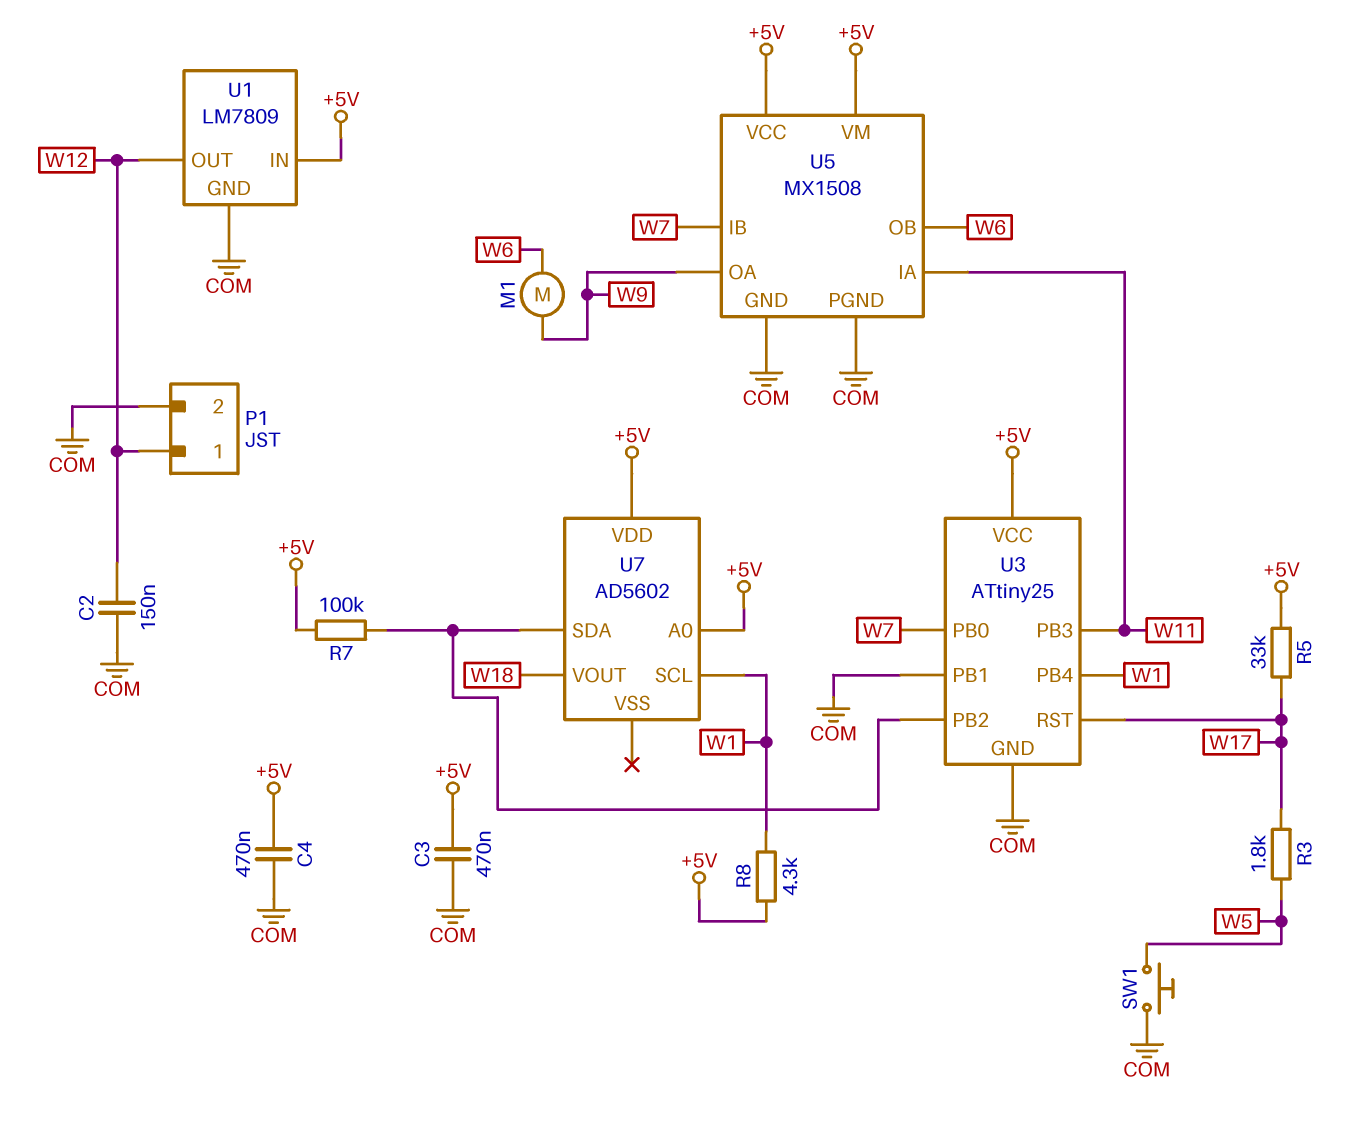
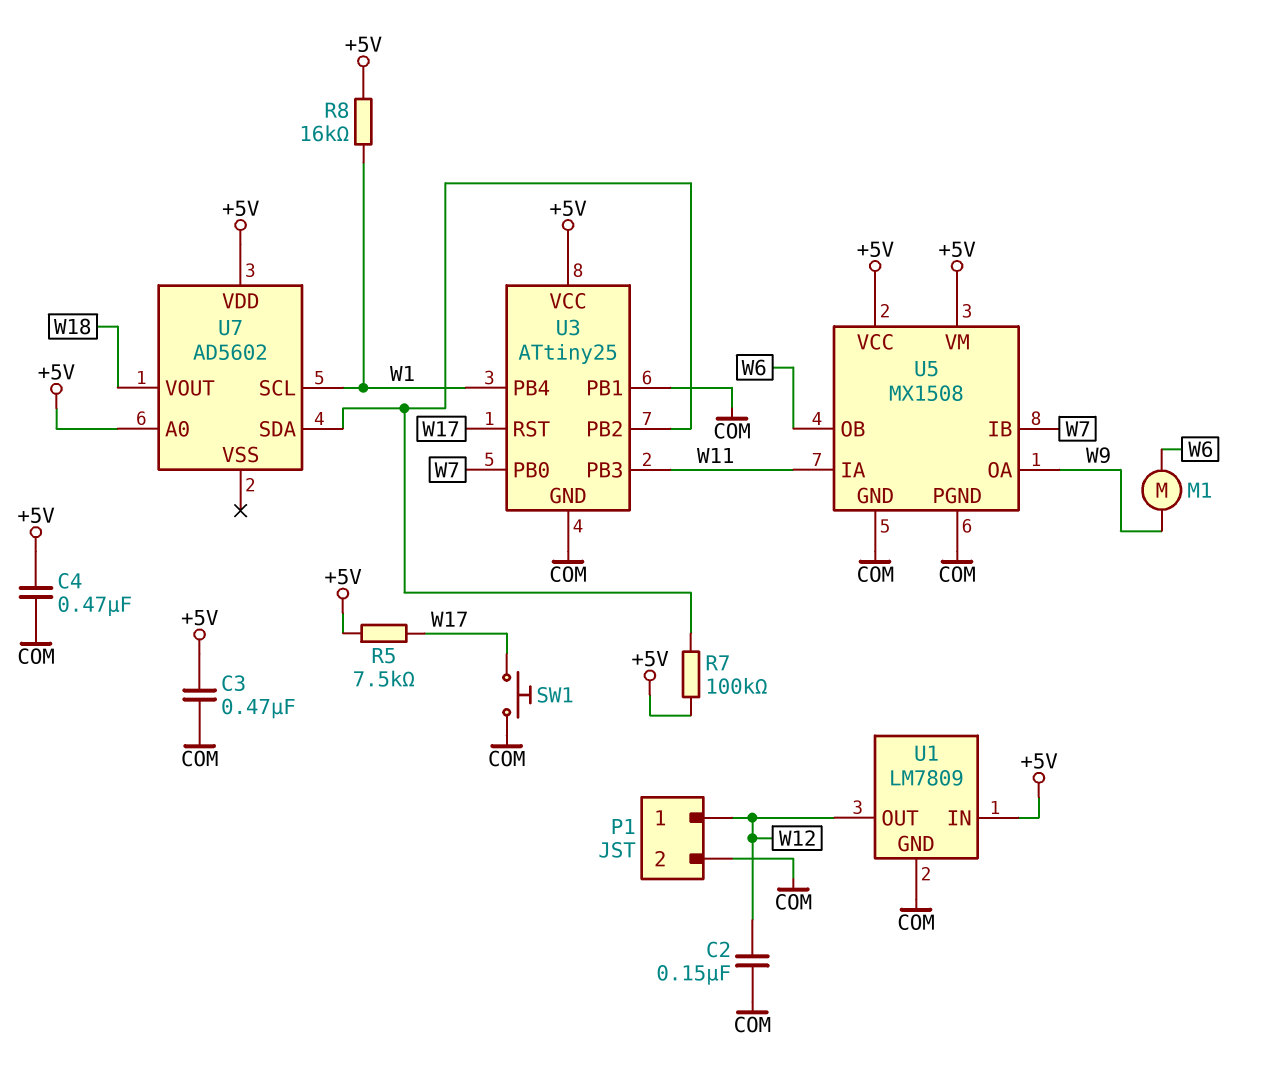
R3: 1.8k (W5, W17) -> none
R5: 33k (+5V, W17) -> 7.5k (+5V, W17)
R8: 4.3k (+5V, W1) -> 16k (+5V, W1)
SW1: button (COM, W5) -> button (COM, W17)

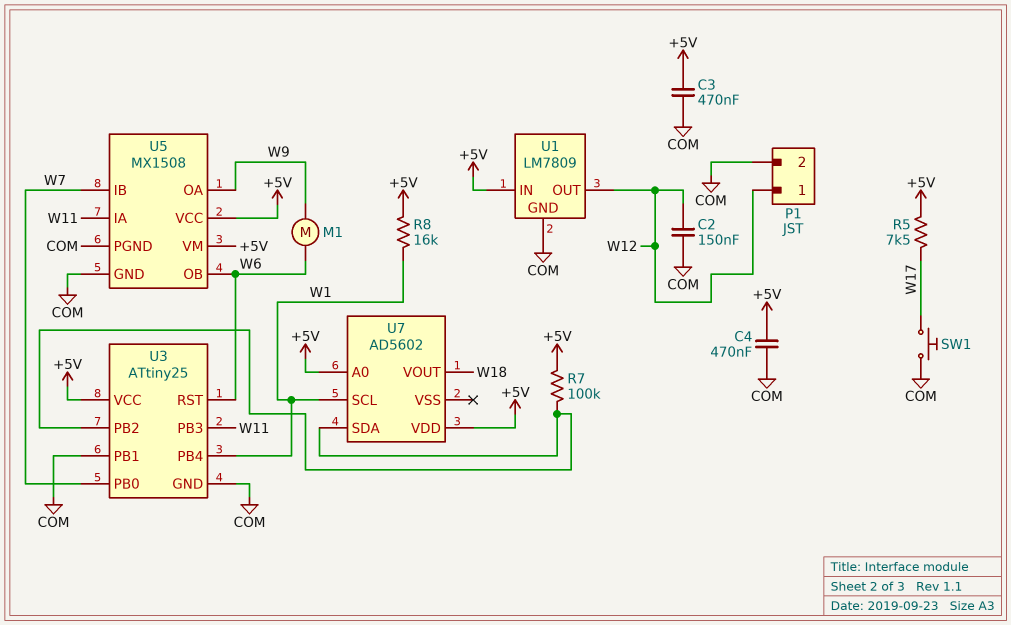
U3 pin RST: W17 -> W6

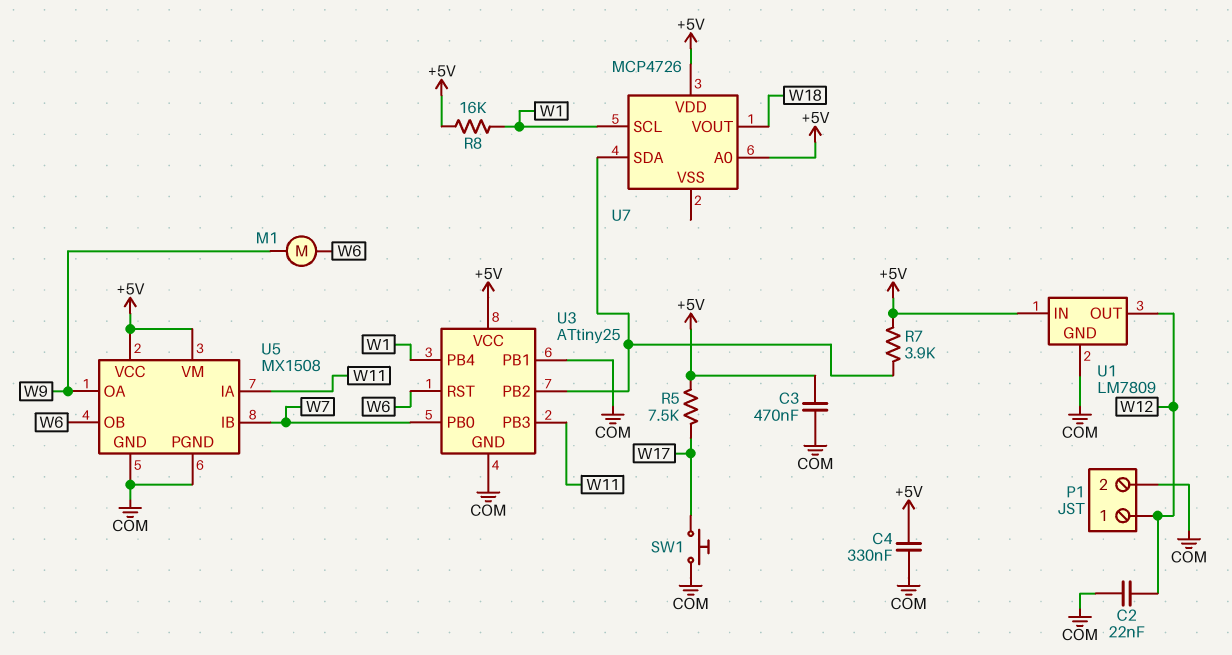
C2: 150nF (COM, W12) -> 22nF (COM, W12)
C4: 470nF (+5V, COM) -> 330nF (+5V, COM)
R7: 100k (+5V, U3/PB2) -> 3.9k (+5V, U3/PB2)
U7: AD5602 -> MCP4726

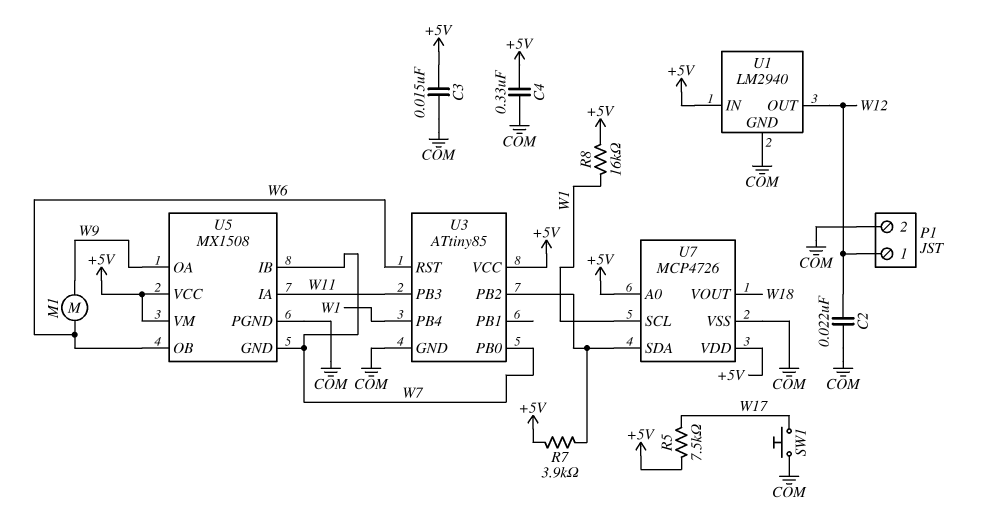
C3: 470nF (+5V, COM) -> 15nF (+5V, COM)
U1: LM7809 -> LM2940
U3: ATtiny25 -> ATtiny85
U3 pin PB1: COM -> none
U5 pin GND: COM -> W7
U7 pin VSS: none -> COM

